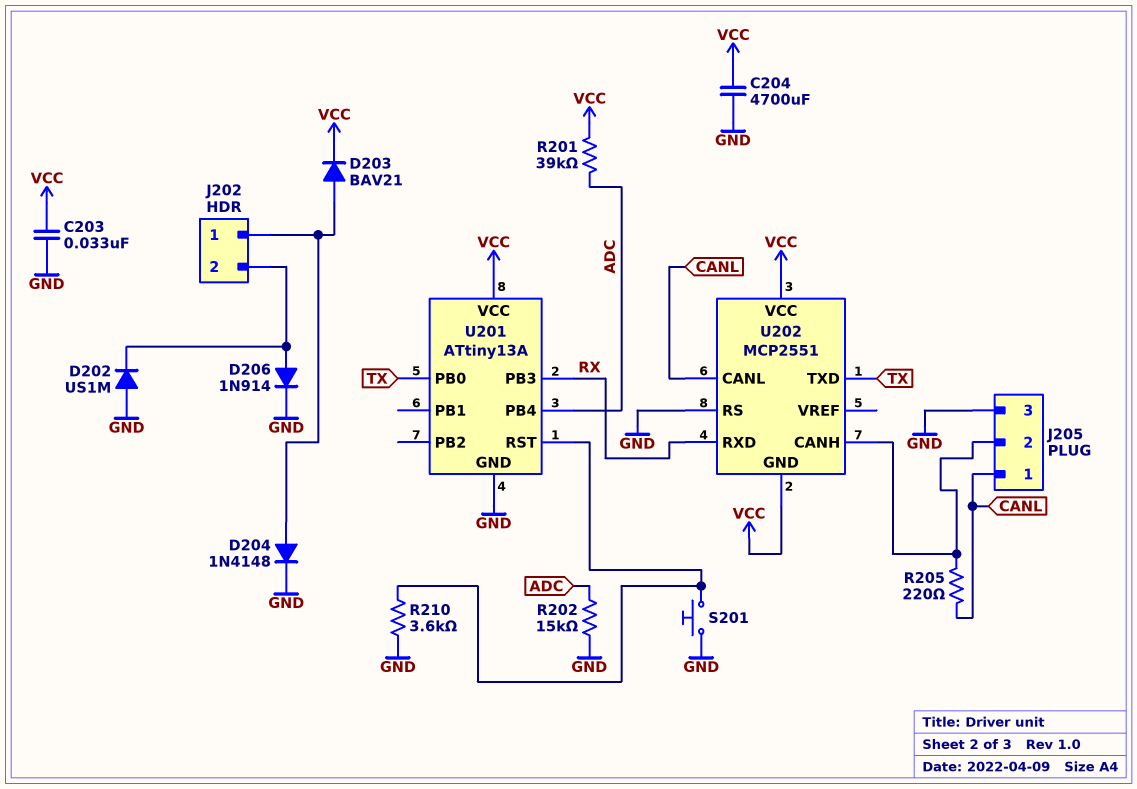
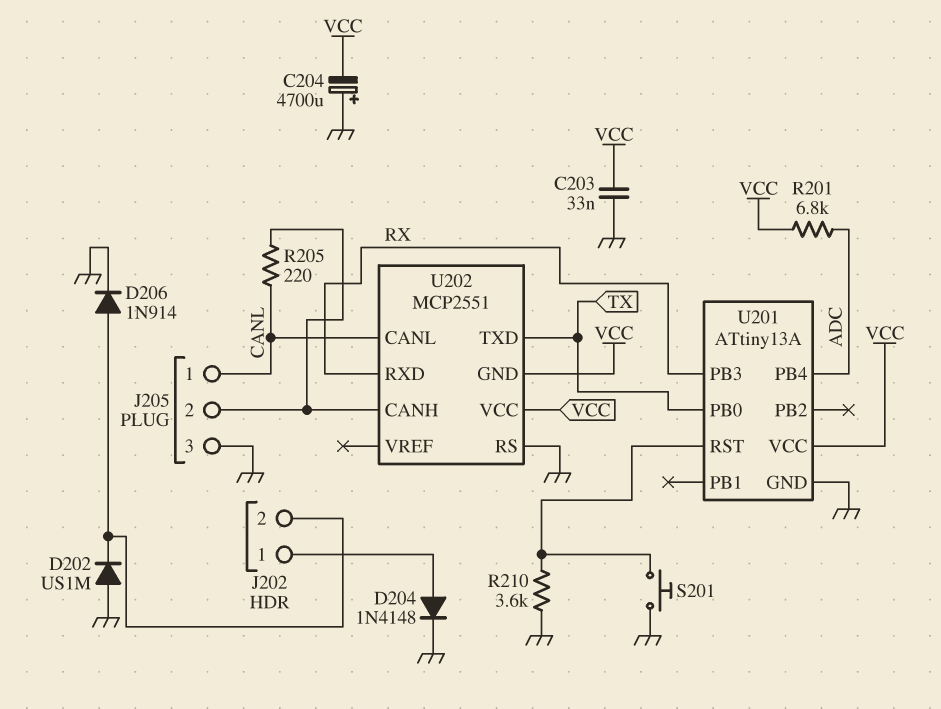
C204: 4700uF (GND, VCC) -> 4700uF (plus GND, minus VCC)
D203: diode BAV21 (A J202/1, K VCC) -> none
R201: 39k (ADC, VCC) -> 6.8k (ADC, VCC)
R202: 15k (ADC, GND) -> none

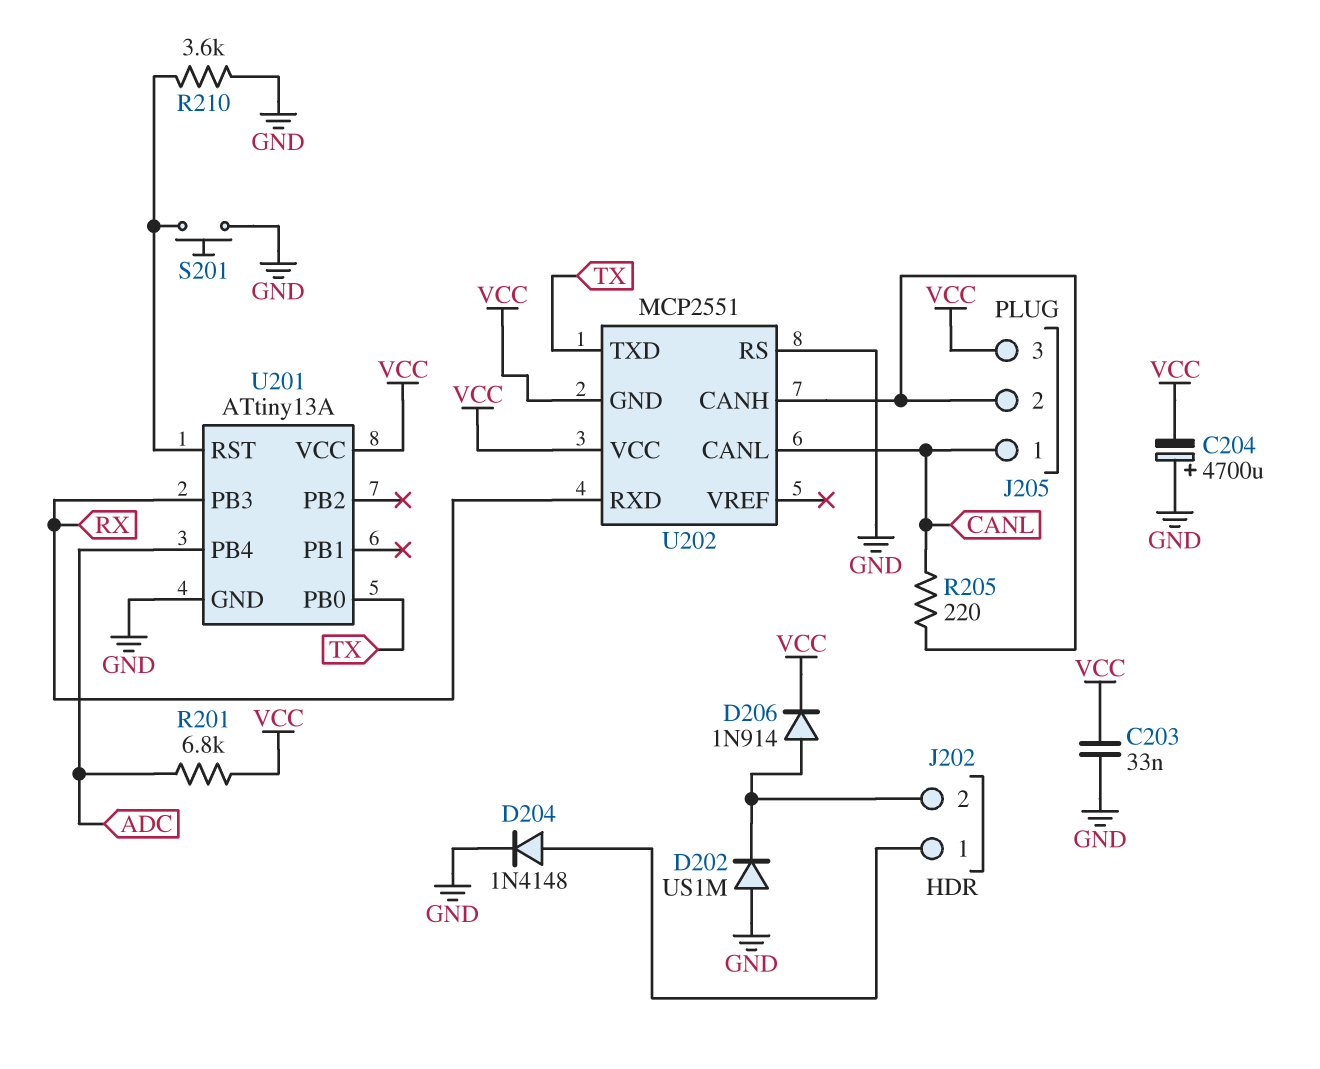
D206: diode 1N914 (A J202/2, K GND) -> diode 1N914 (A J202/2, K VCC)
J205 pin 3: GND -> VCC

